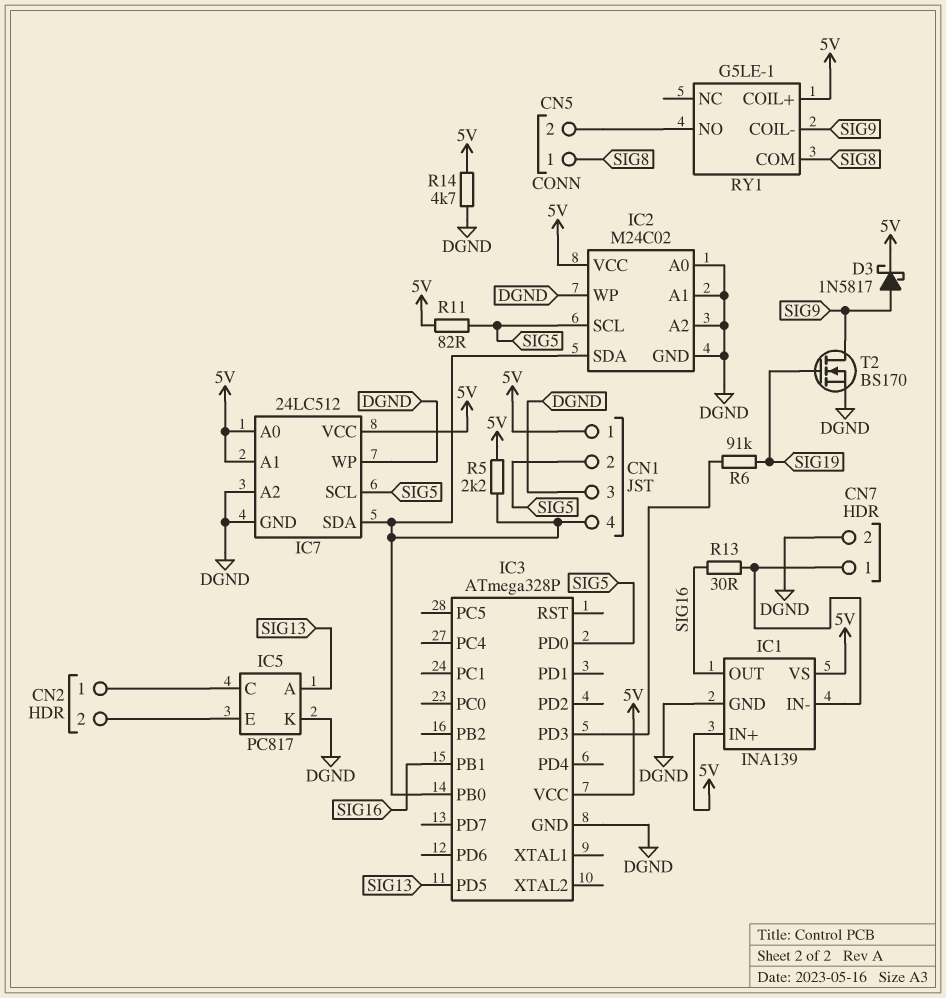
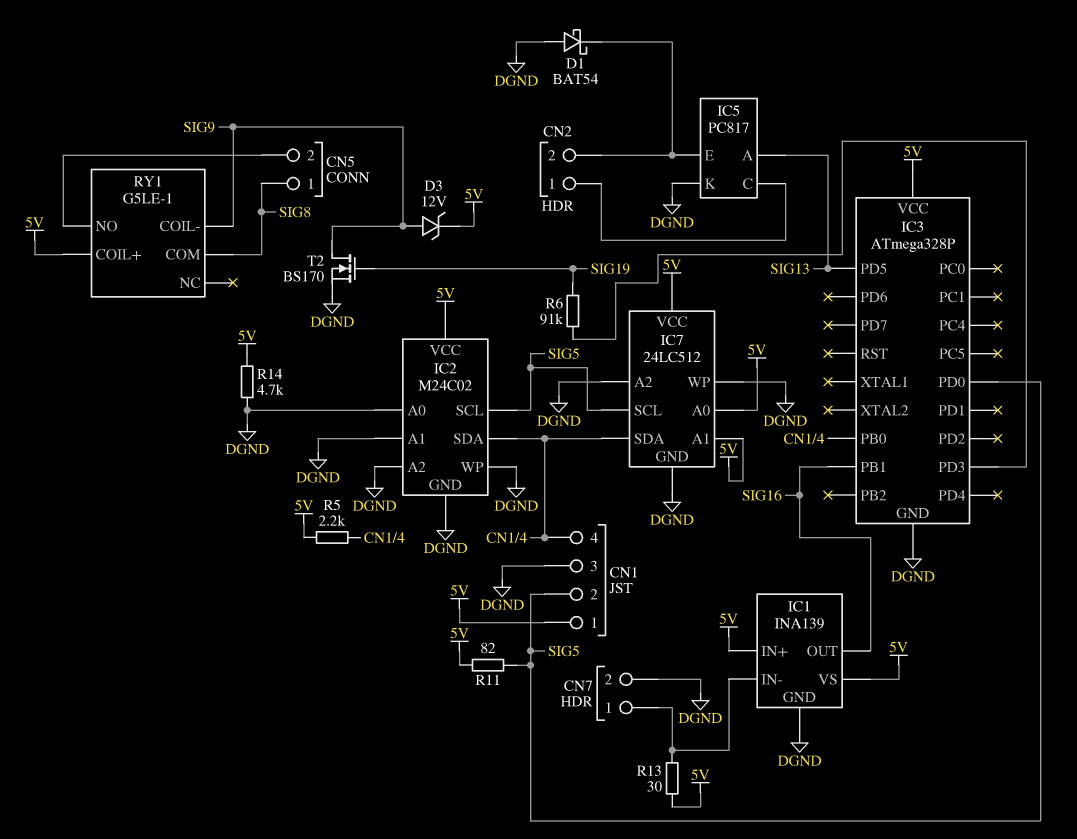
D1: none -> schottky BAT54 (A DGND, K CN2/2)
D3: schottky 1N5817 (A SIG9, K 5V) -> zener 12V (A SIG9, K 5V)
R13: 30 (CN7/1, SIG16) -> 30 (5V, CN7/1)

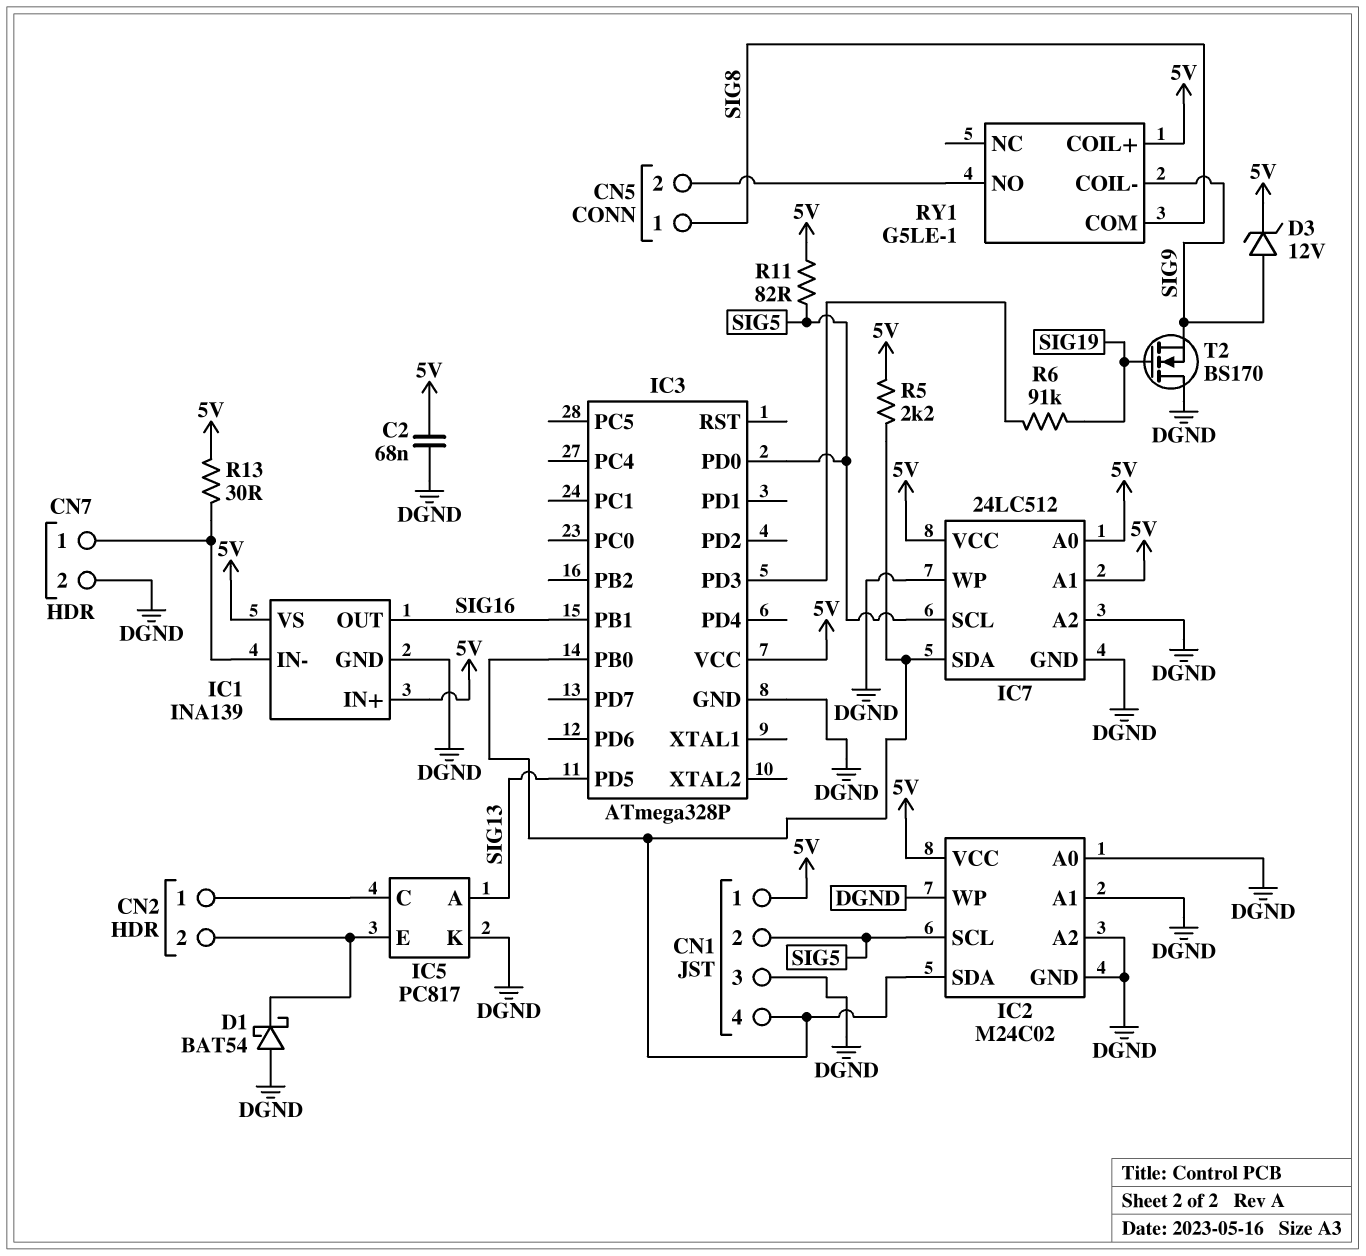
C2: none -> 68nF (5V, DGND)
R14: 4.7k (5V, DGND) -> none
T2: NMOS BS170 (G SIG19, D SIG9, S DGND) -> NMOS BS170 (G SIG19, D DGND, S SIG9)

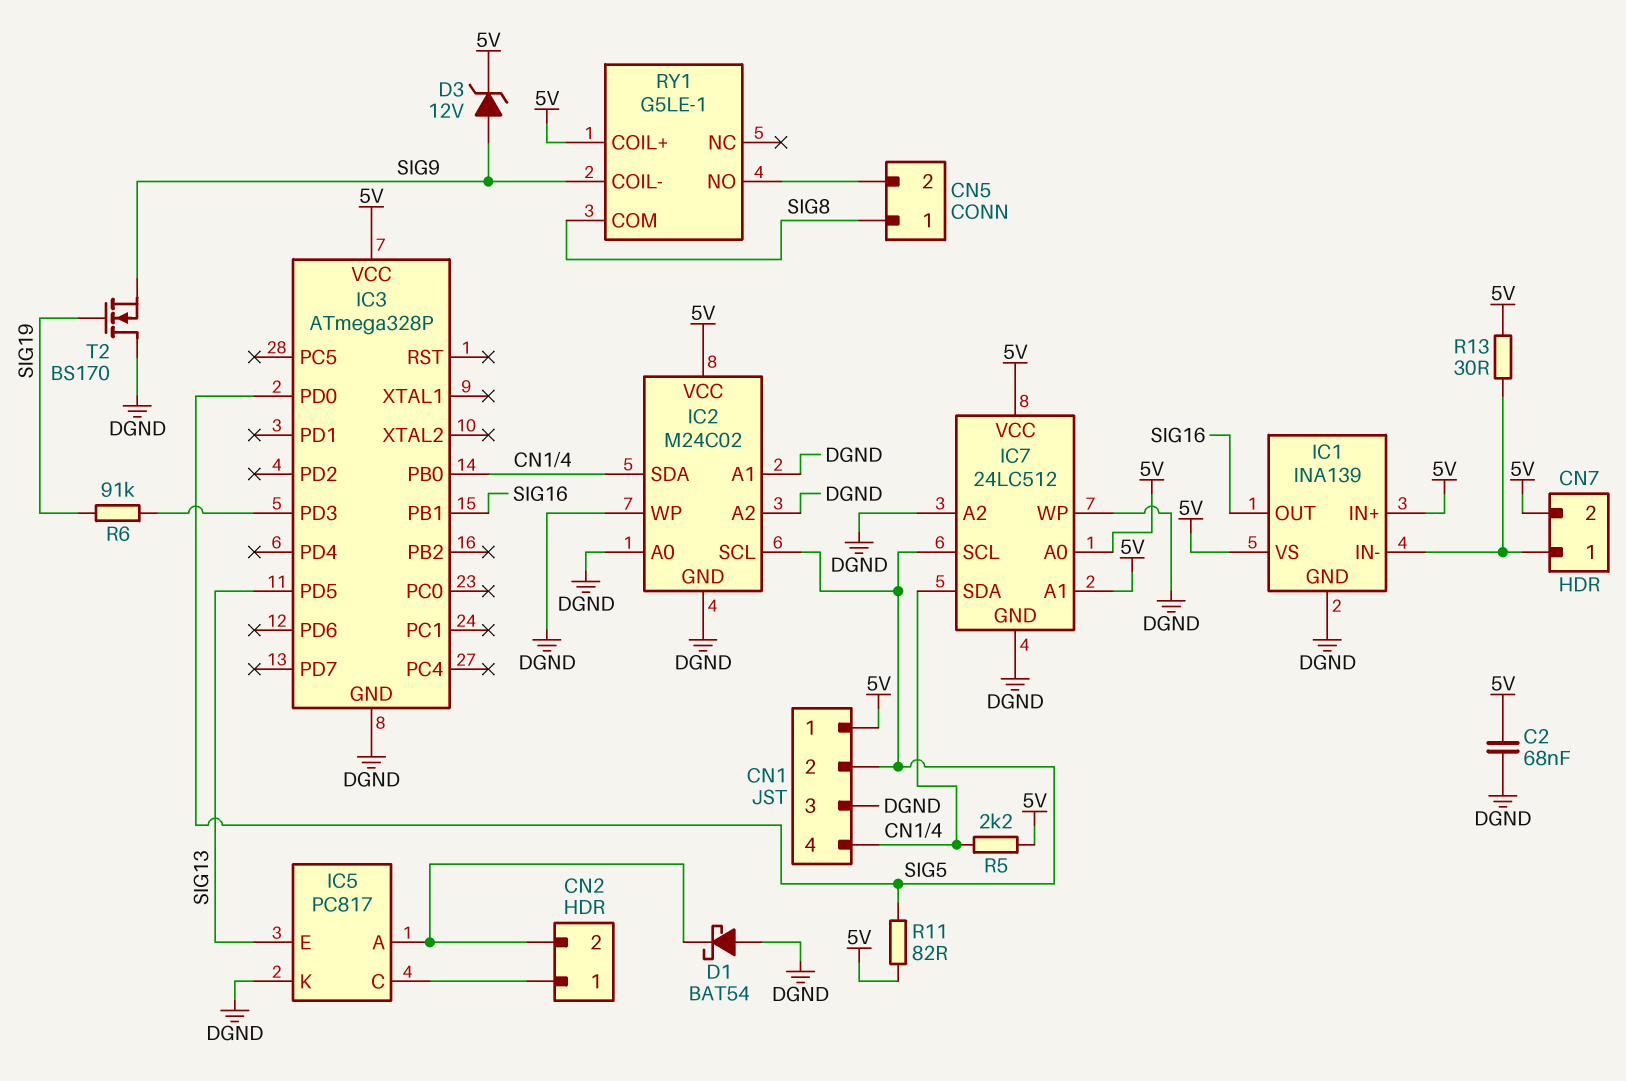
CN7 pin 2: DGND -> 5V
IC5 pin A: SIG13 -> CN2/2
IC5 pin E: CN2/2 -> SIG13

